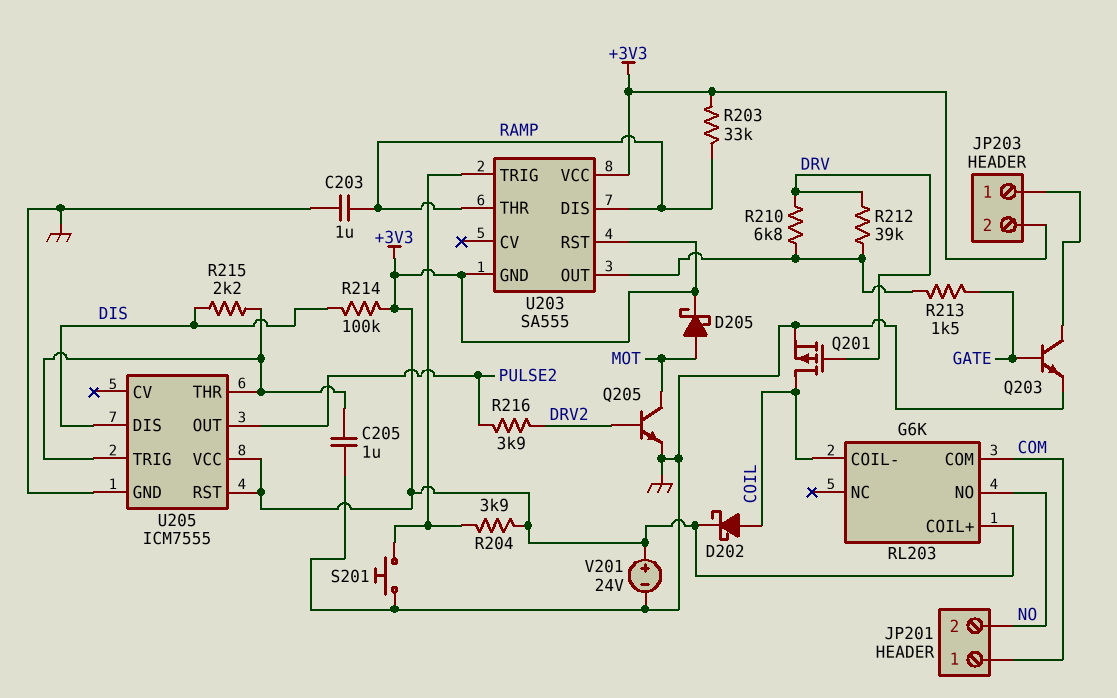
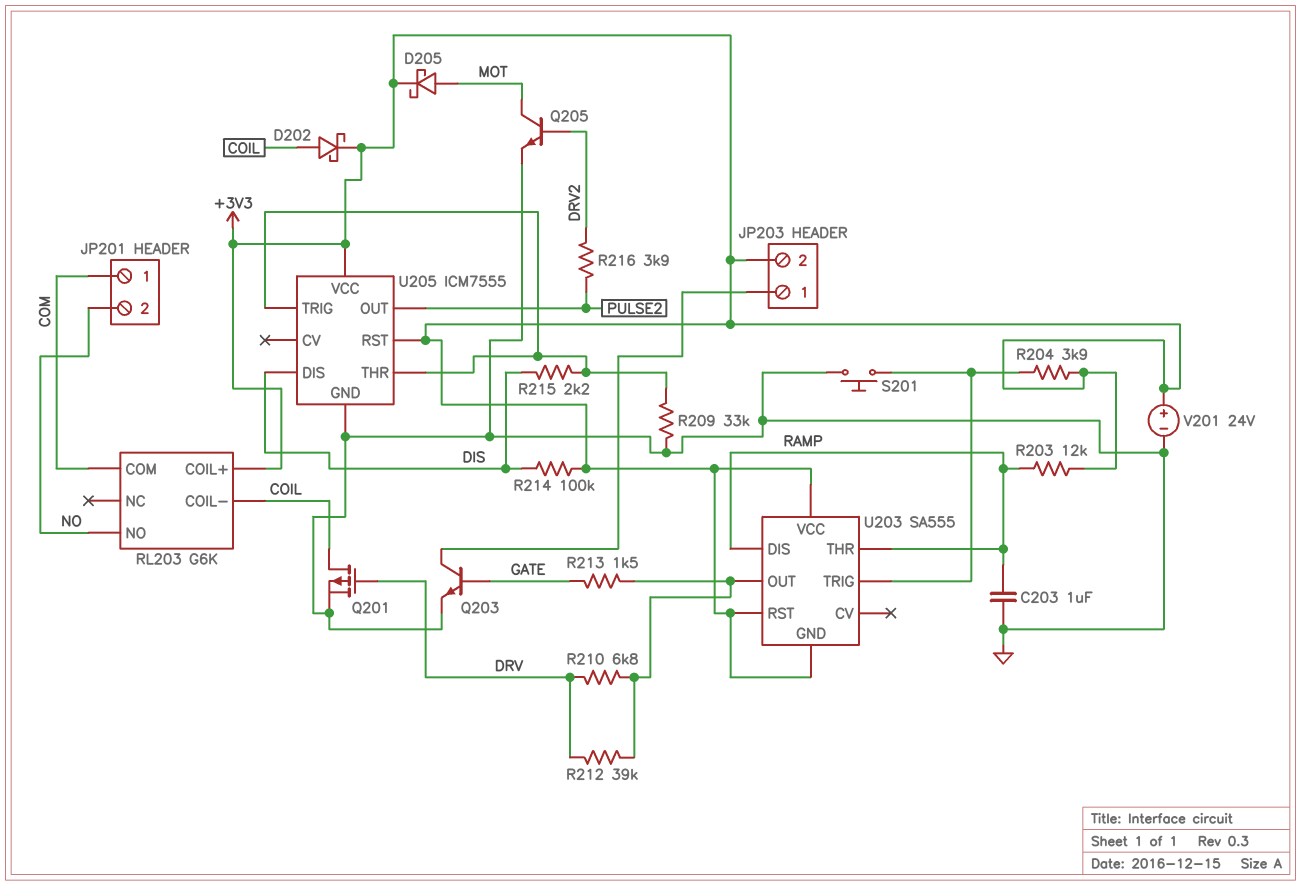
C205: 1uF (GND, U205/THR) -> none
R203: 33k (+3V3, RAMP) -> 12k (+3V3, RAMP)
R209: none -> 33k (GND, U205/THR)

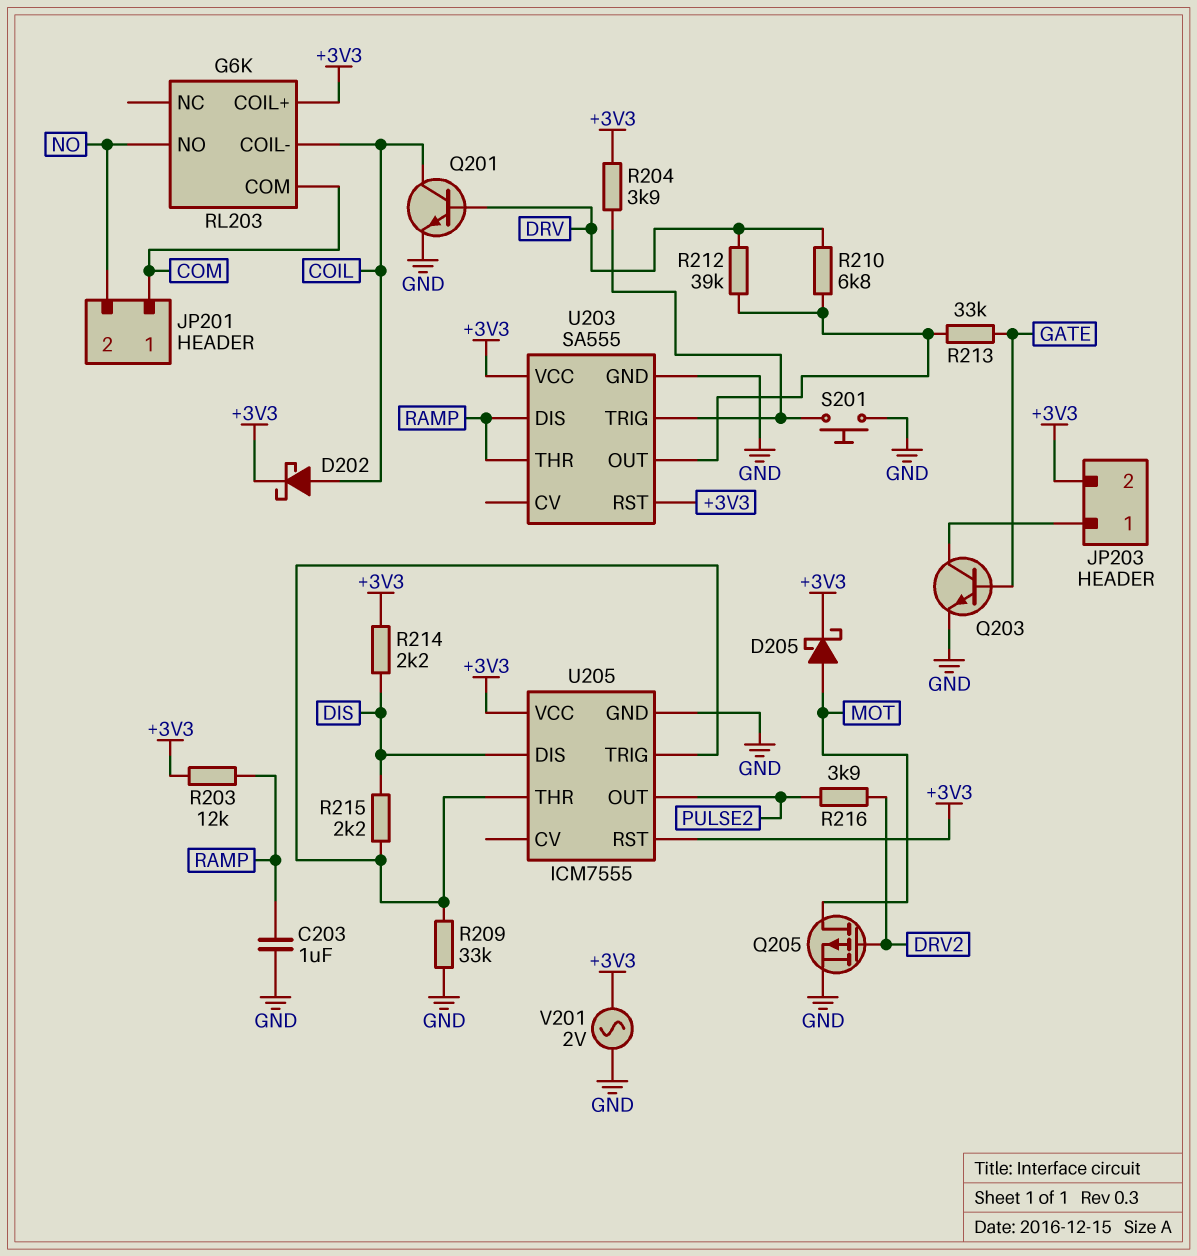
Q201: PMOS (G DRV, D COIL, S GND) -> NPN (B DRV, C COIL, E GND)
Q205: NPN (B DRV2, C MOT, E GND) -> PMOS (G DRV2, D MOT, S GND)
R213: 1.5k (GATE, U203/OUT) -> 33k (GATE, U203/OUT)
R214: 100k (+3V3, DIS) -> 2.2k (+3V3, DIS)
U203 pin GND: +3V3 -> GND
V201: 24V (plus +3V3, minus GND) -> AC 2V (+3V3, GND)

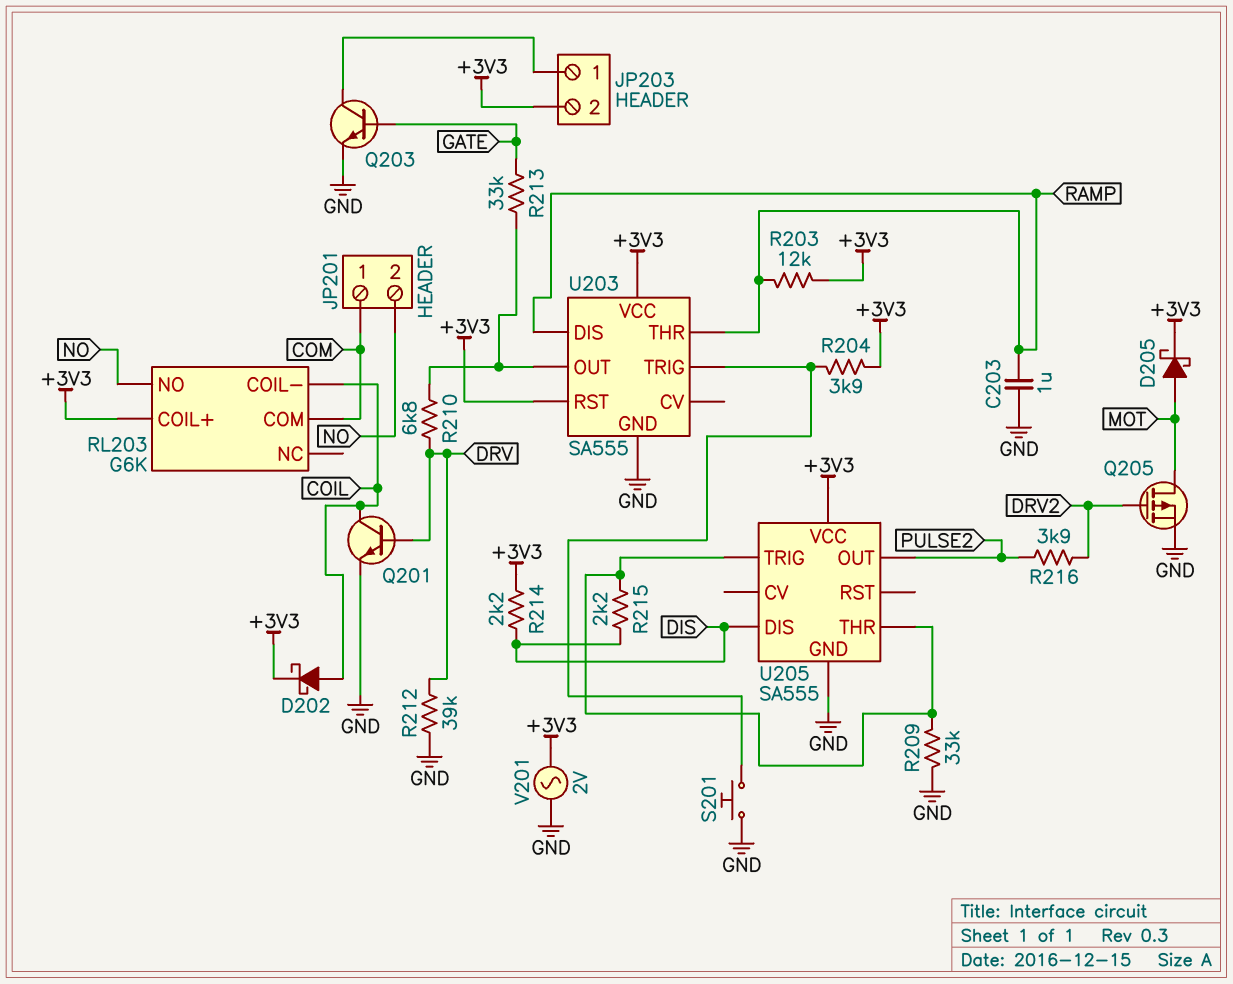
R212: 39k (DRV, U203/OUT) -> 39k (DRV, GND)
U205: ICM7555 -> SA555
U205 pin RST: +3V3 -> none

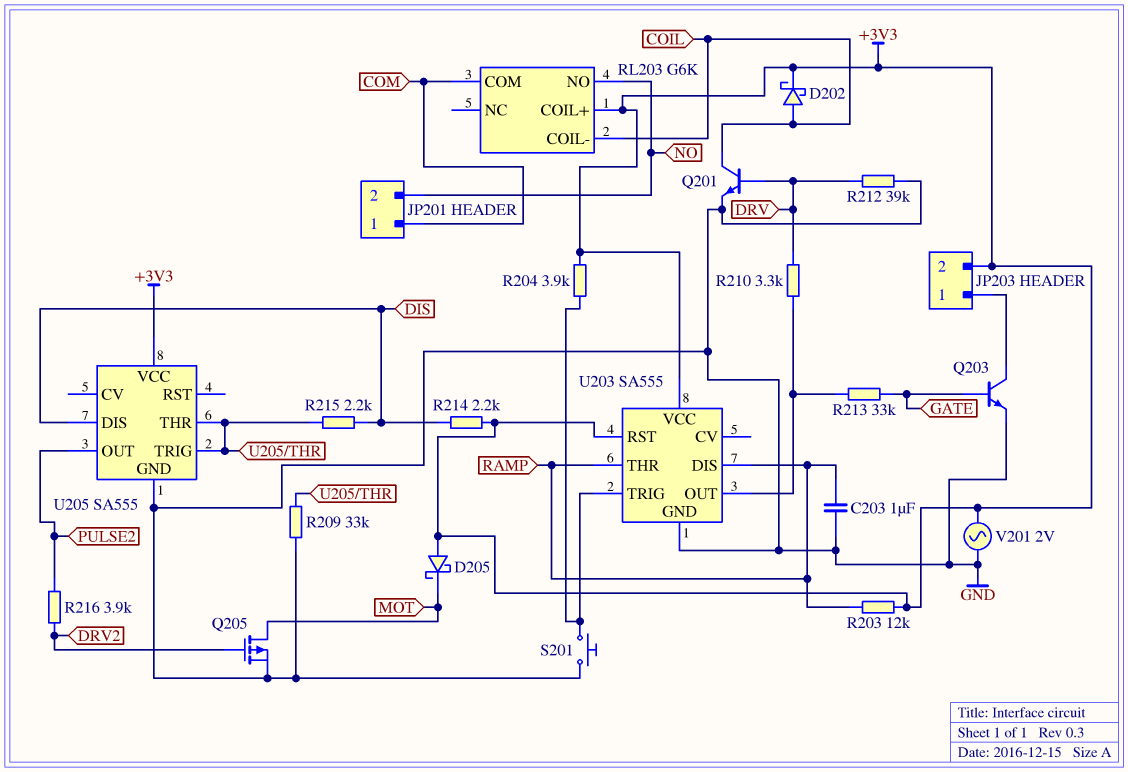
D205: schottky (A MOT, K +3V3) -> schottky (A +3V3, K MOT)
R210: 6.8k (DRV, U203/OUT) -> 3.3k (DRV, U203/OUT)

